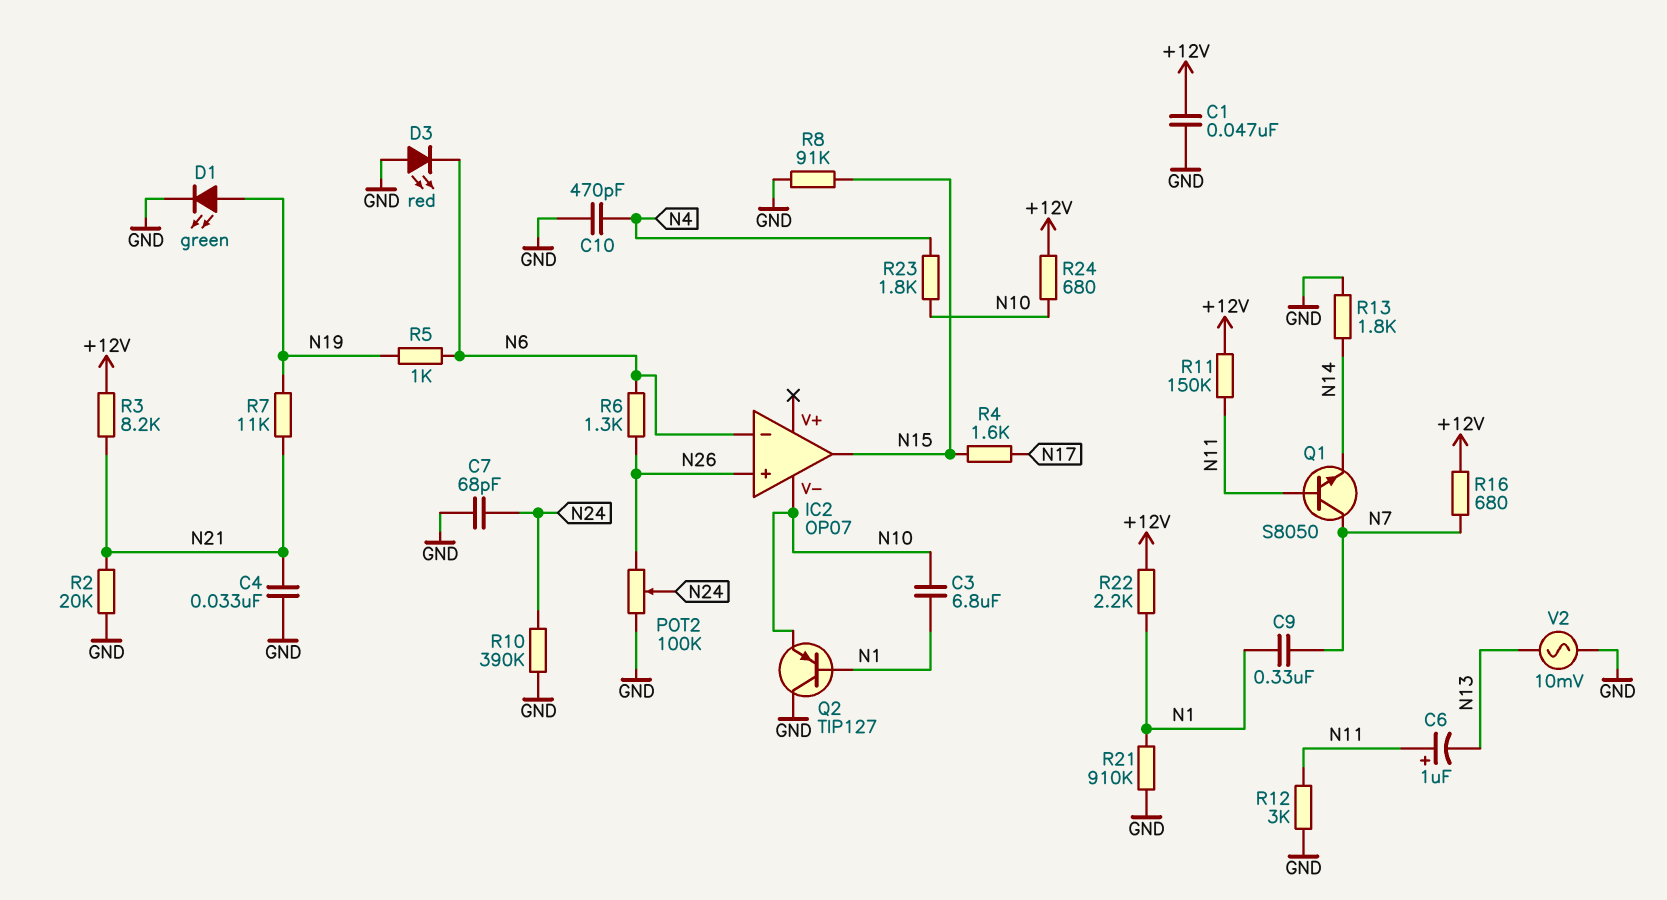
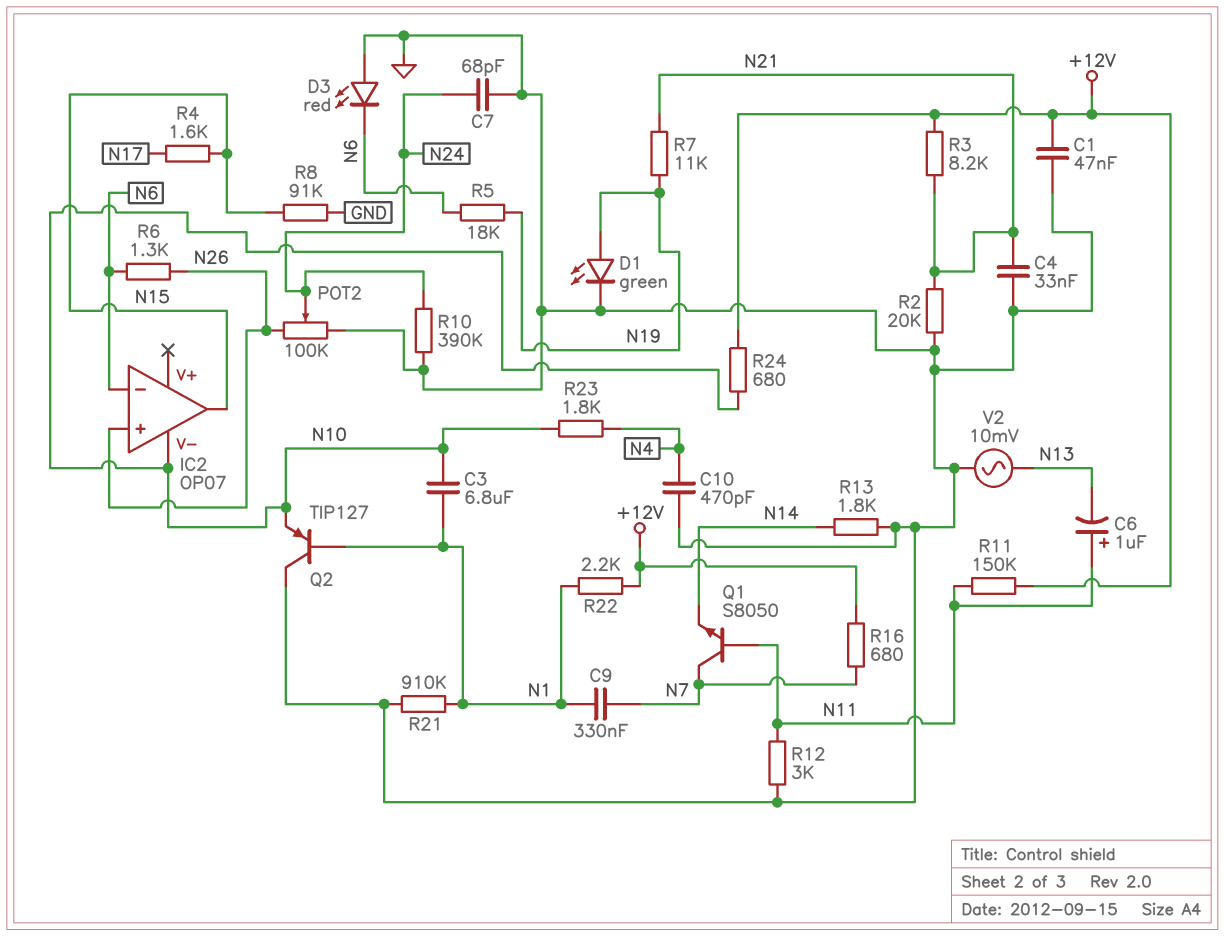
R5: 1k (N6, N19) -> 18k (N6, N19)

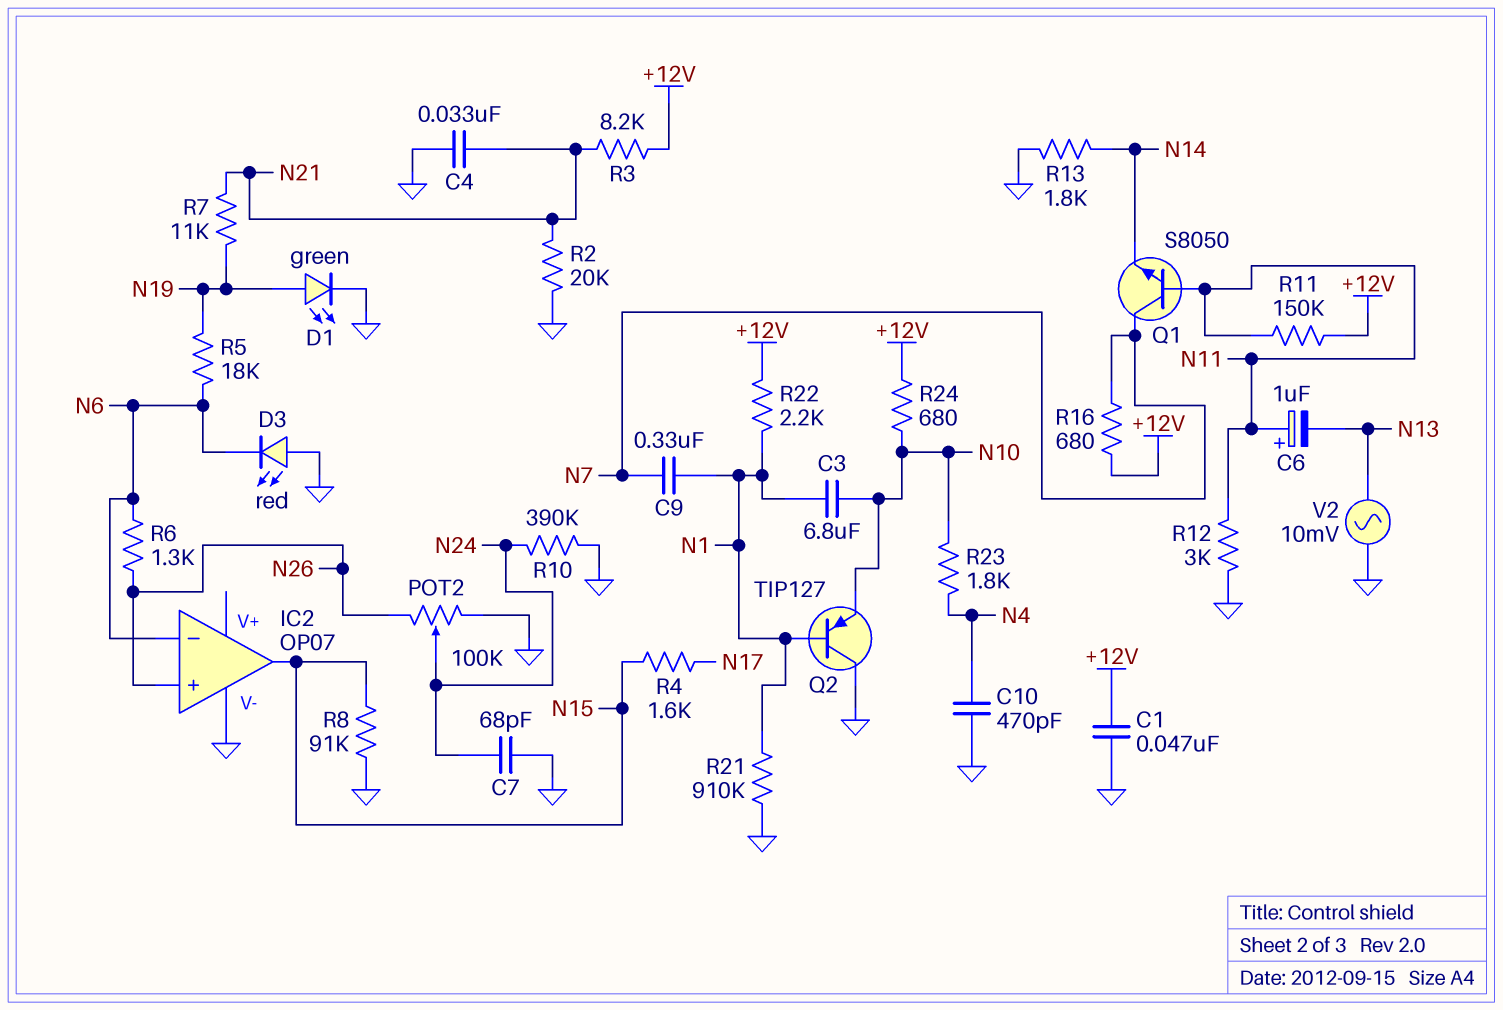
IC2 pin V-: N10 -> GND

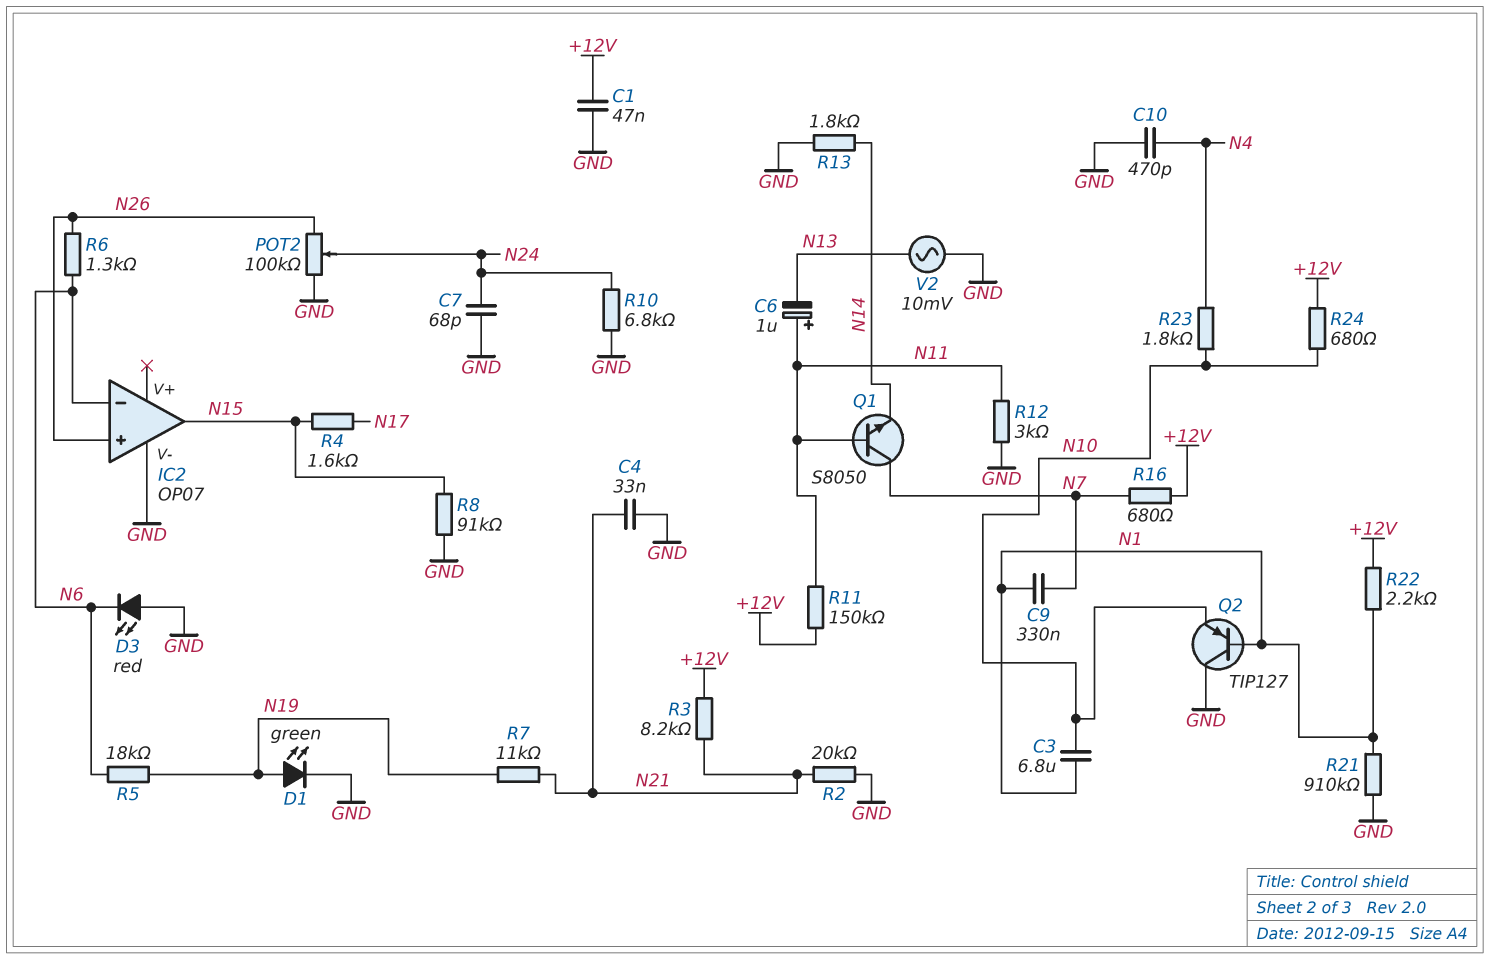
R10: 390k (GND, N24) -> 6.8k (GND, N24)

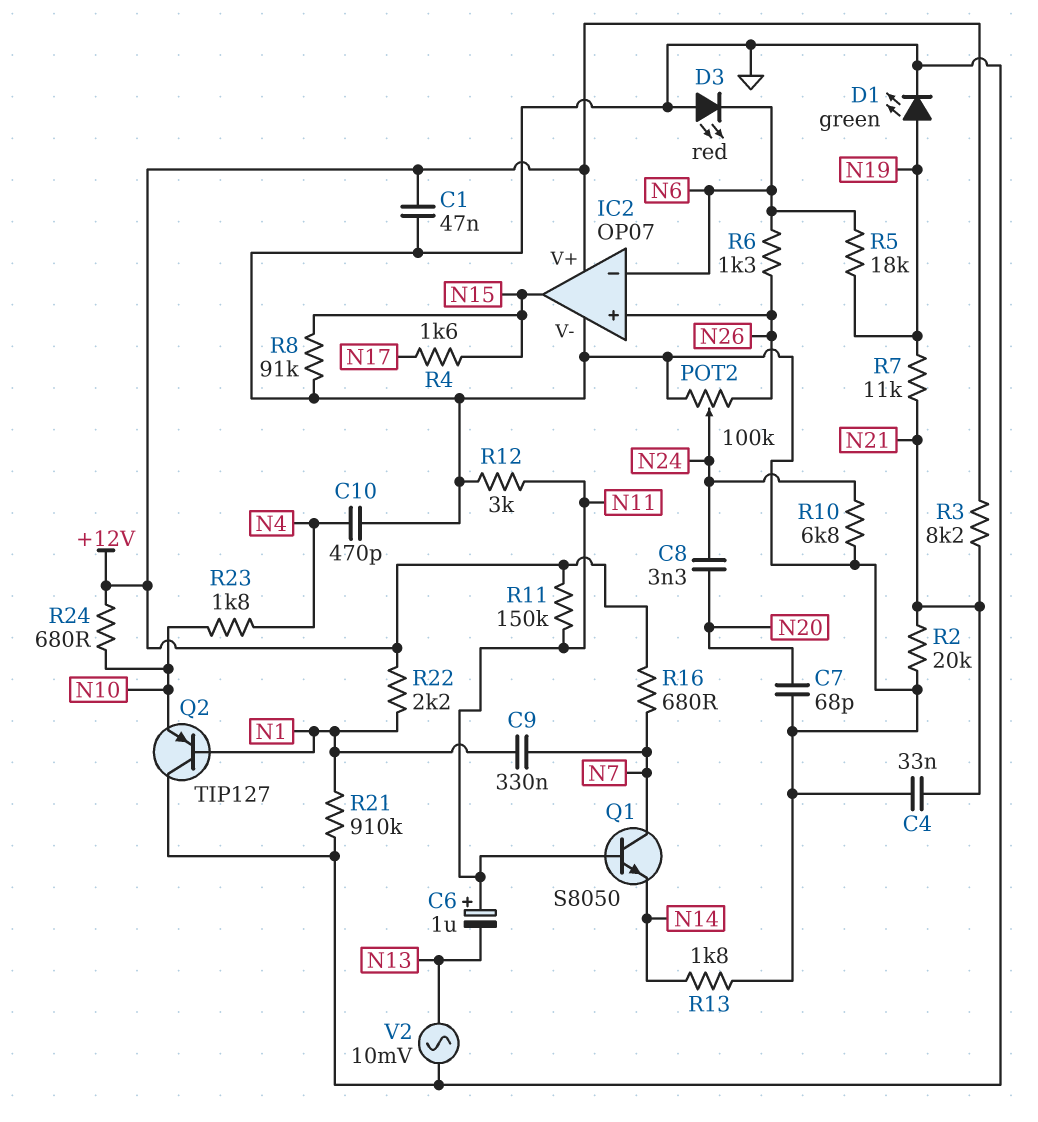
C3: 6.8uF (N1, N10) -> none
C7: 68pF (GND, N24) -> 68pF (GND, N20)
C8: none -> 3.3nF (N20, N24)
IC2 pin V+: none -> +12V

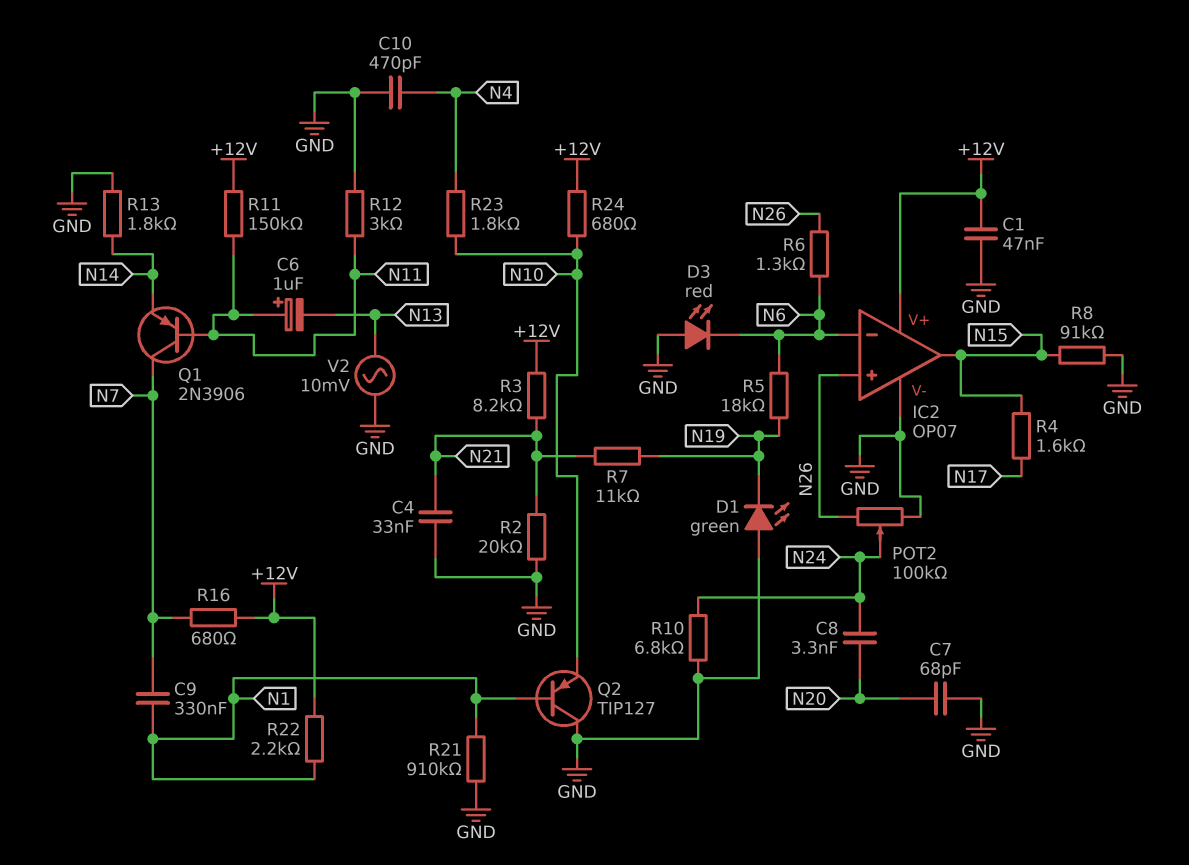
D1: LED green (A N19, K GND) -> LED green (A GND, K N19)
Q1: NPN S8050 (B N11, C N7, E N14) -> PNP 2N3906 (B N11, C N7, E N14)

